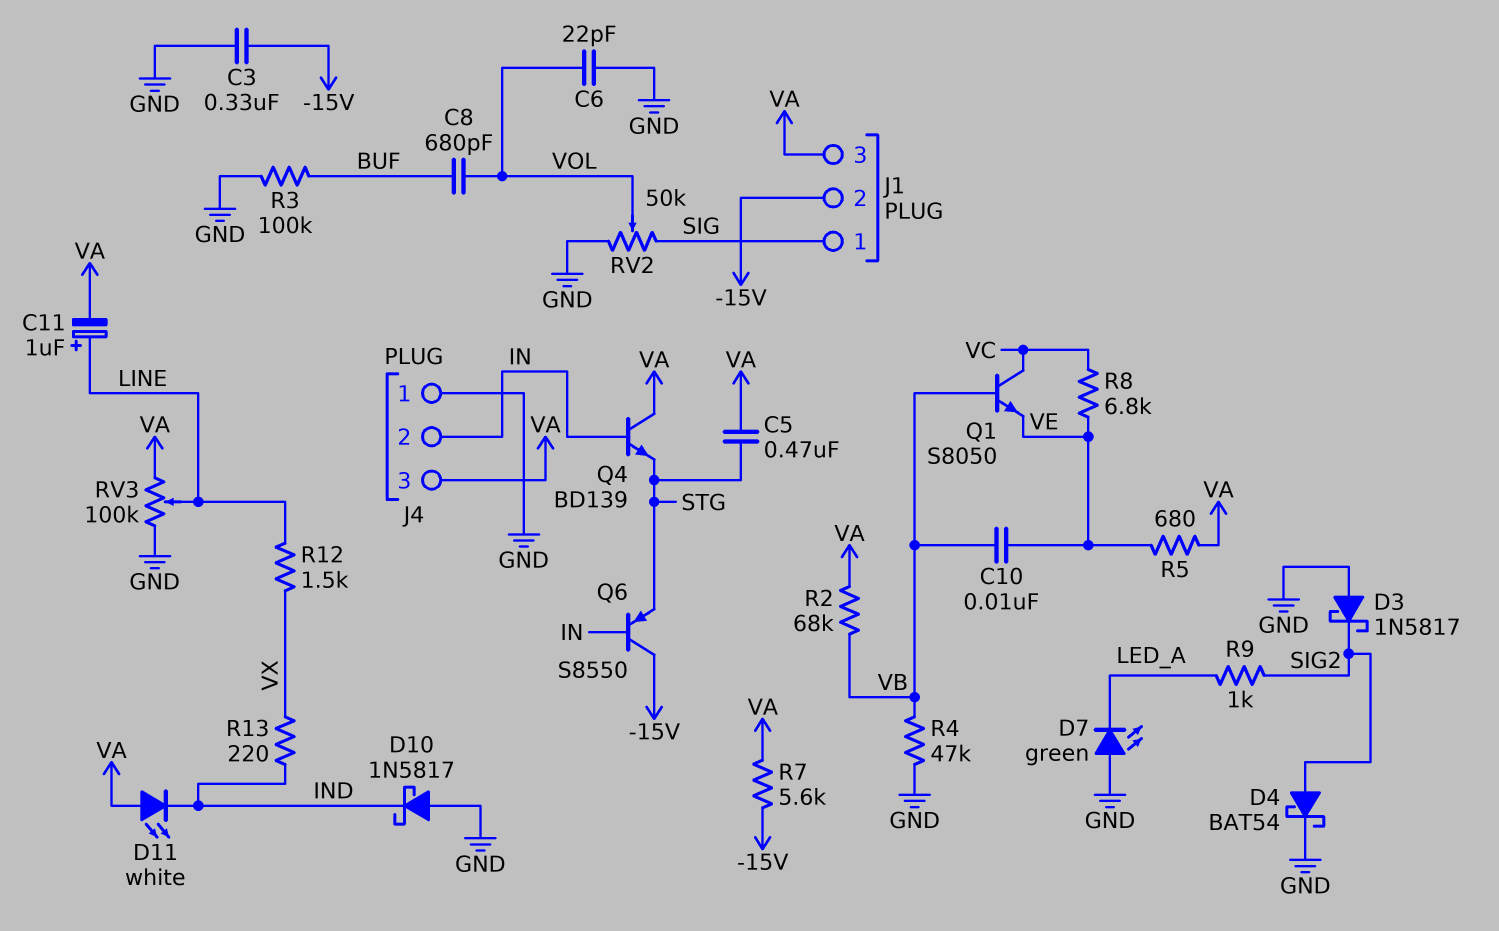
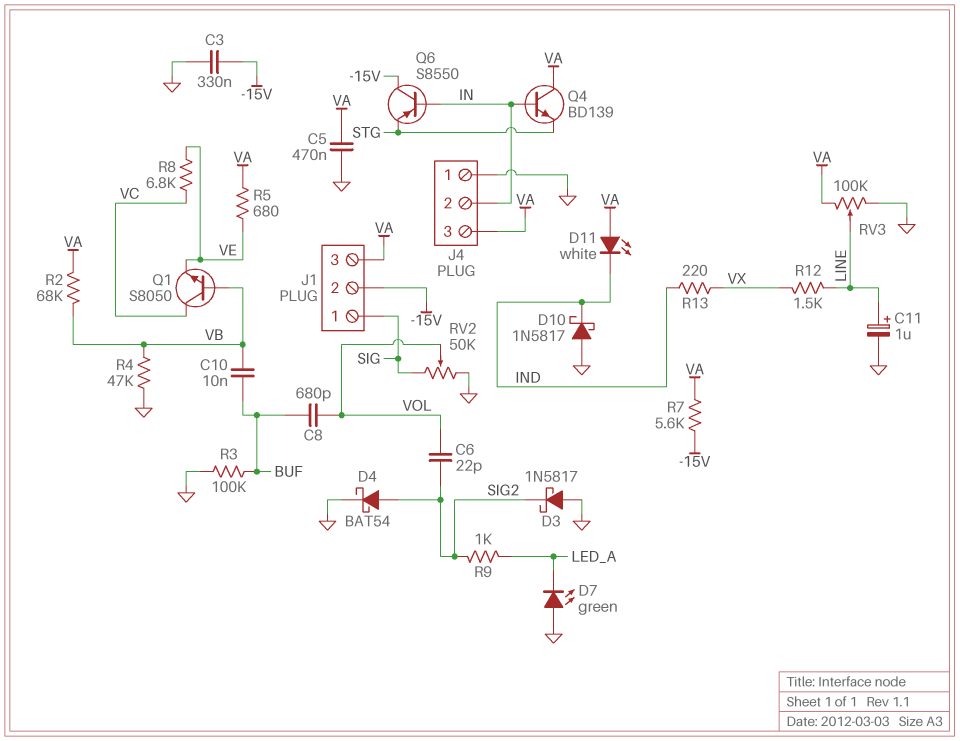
C5: 470nF (STG, VA) -> 470nF (GND, VA)
C6: 22pF (GND, VOL) -> 22pF (SIG2, VOL)
C10: 10nF (VB, VE) -> 10nF (BUF, VB)
C11: 1uF (plus LINE, minus VA) -> 1uF (plus LINE, minus GND)

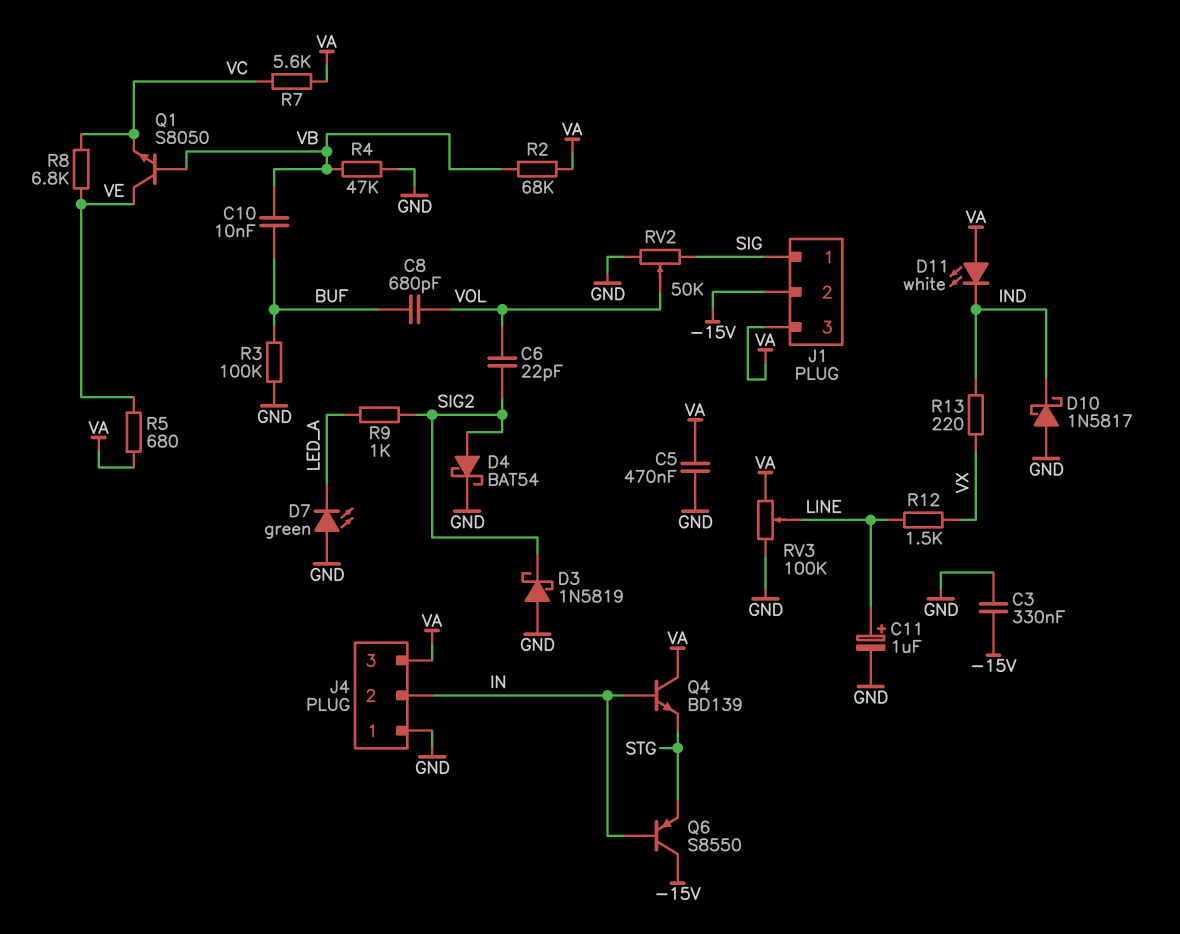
D3: schottky 1N5817 (A GND, K SIG2) -> schottky 1N5819 (A GND, K SIG2)
Q1: NPN S8050 (B VB, C VC, E VE) -> NPN S8050 (B VB, C VE, E VC)
R7: 5.6k (-15V, VA) -> 5.6k (VA, VC)

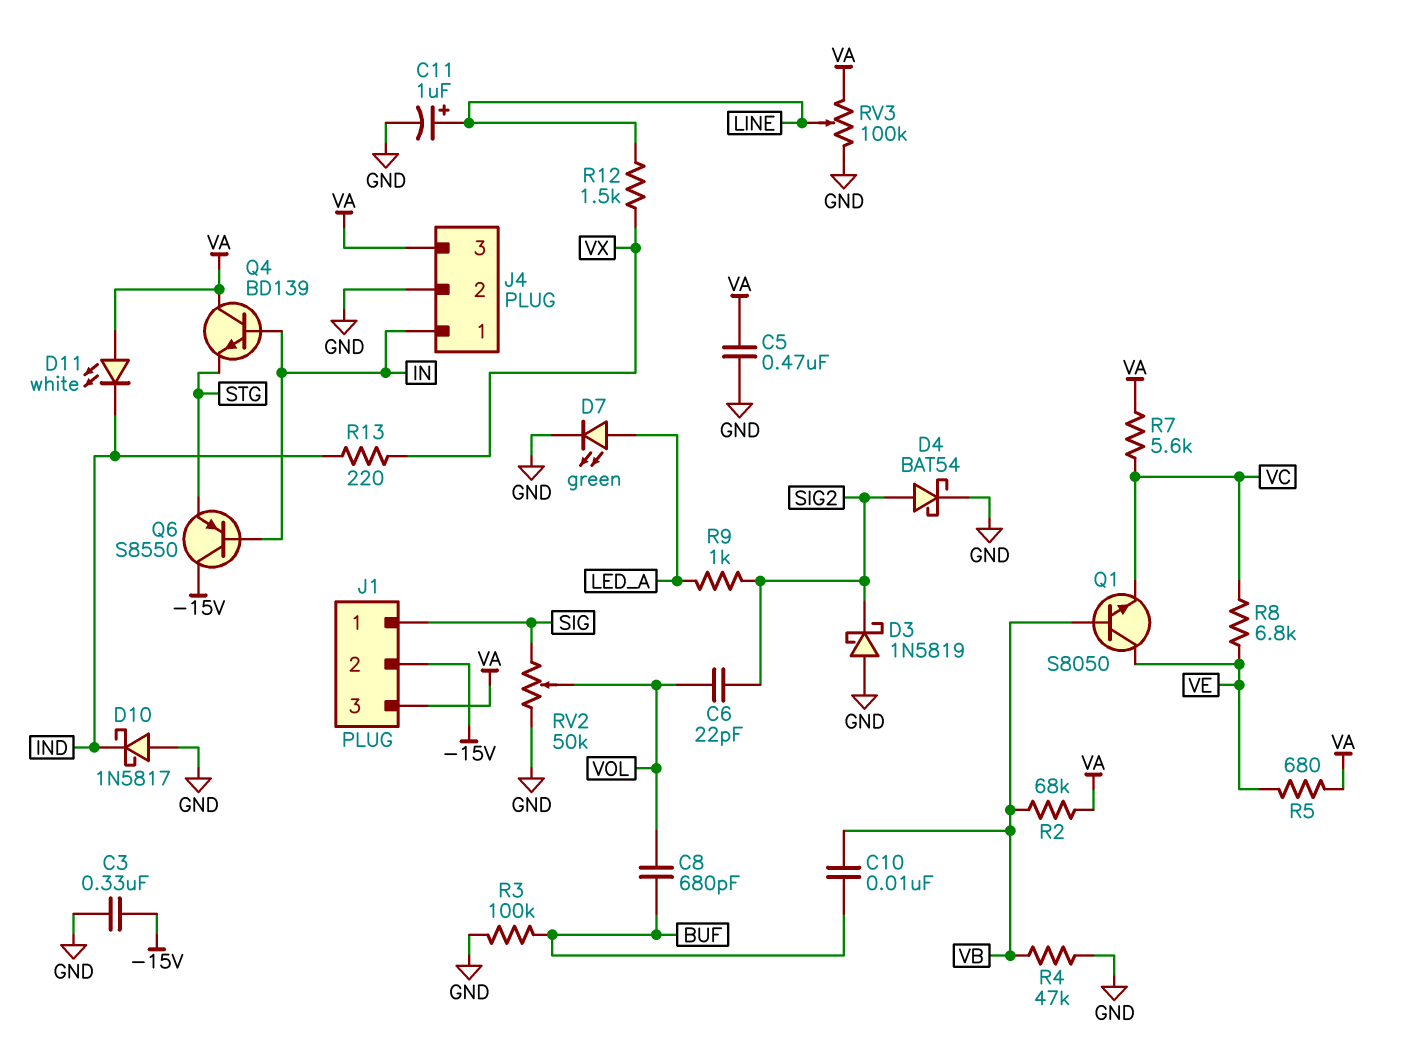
D7: LED green (A GND, K LED_A) -> LED green (A LED_A, K GND)
J4 pin 1: GND -> IN
J4 pin 2: IN -> GND

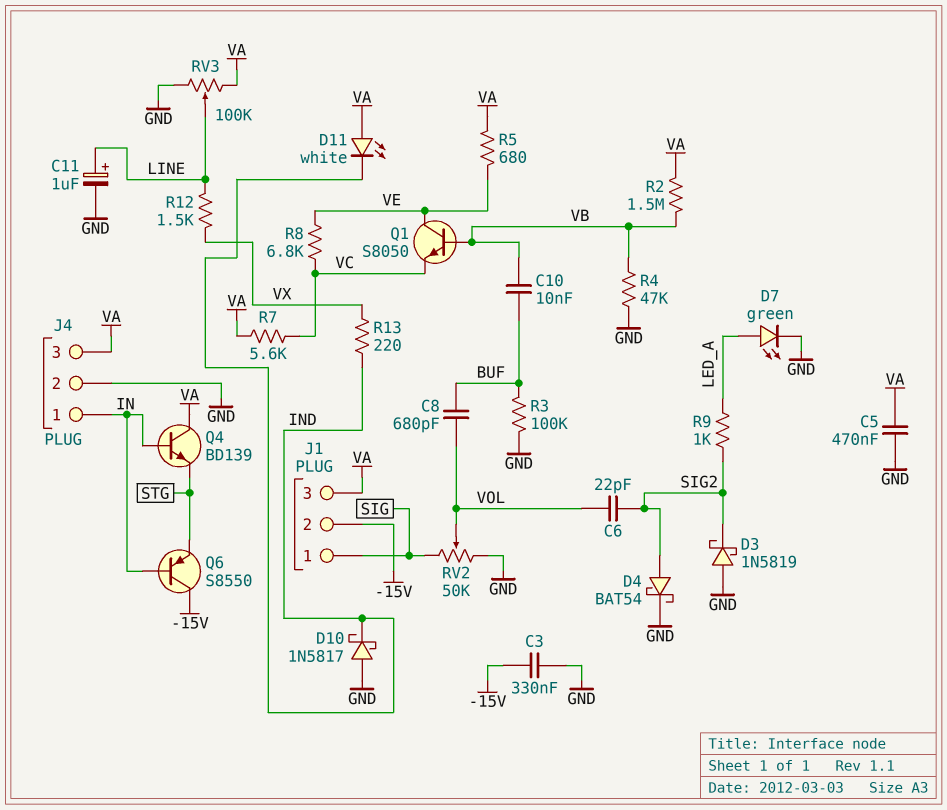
R2: 68k (VA, VB) -> 1.5M (VA, VB)

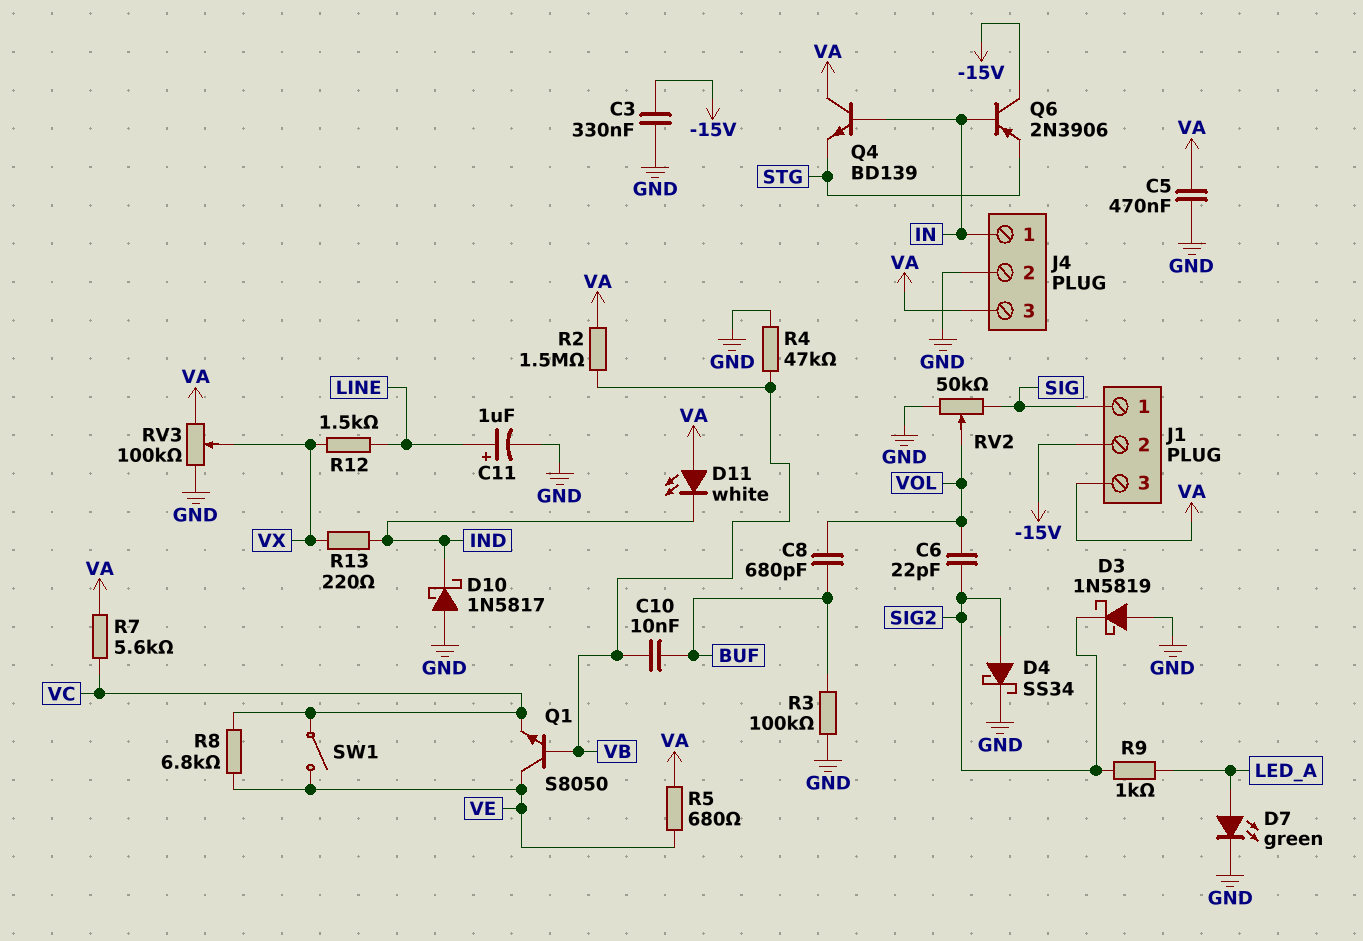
D4: schottky BAT54 (A SIG2, K GND) -> schottky SS34 (A SIG2, K GND)
Q6: PNP S8550 (B IN, C -15V, E STG) -> PNP 2N3906 (B IN, C -15V, E STG)
RV3: 100k (GND, VA, wiper LINE) -> 100k (GND, VA, wiper VX)
SW1: none -> switch (VC, VE)

